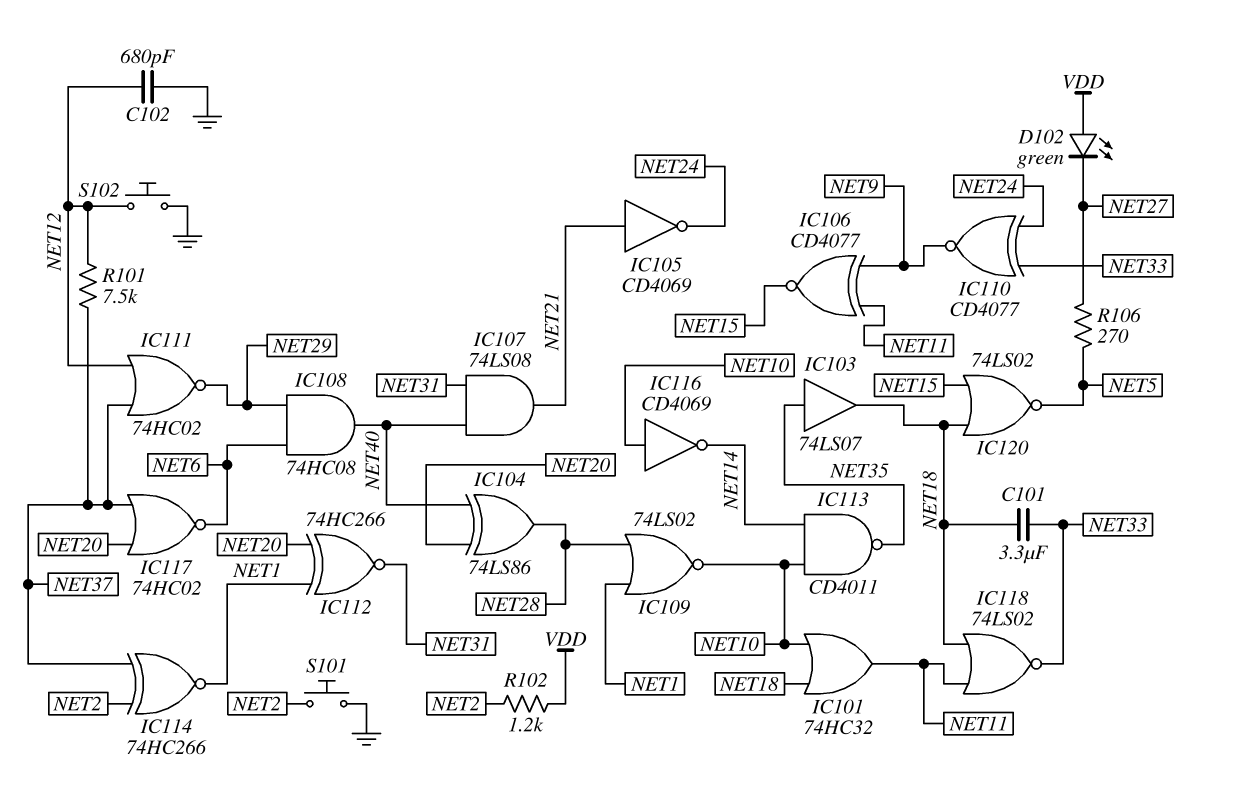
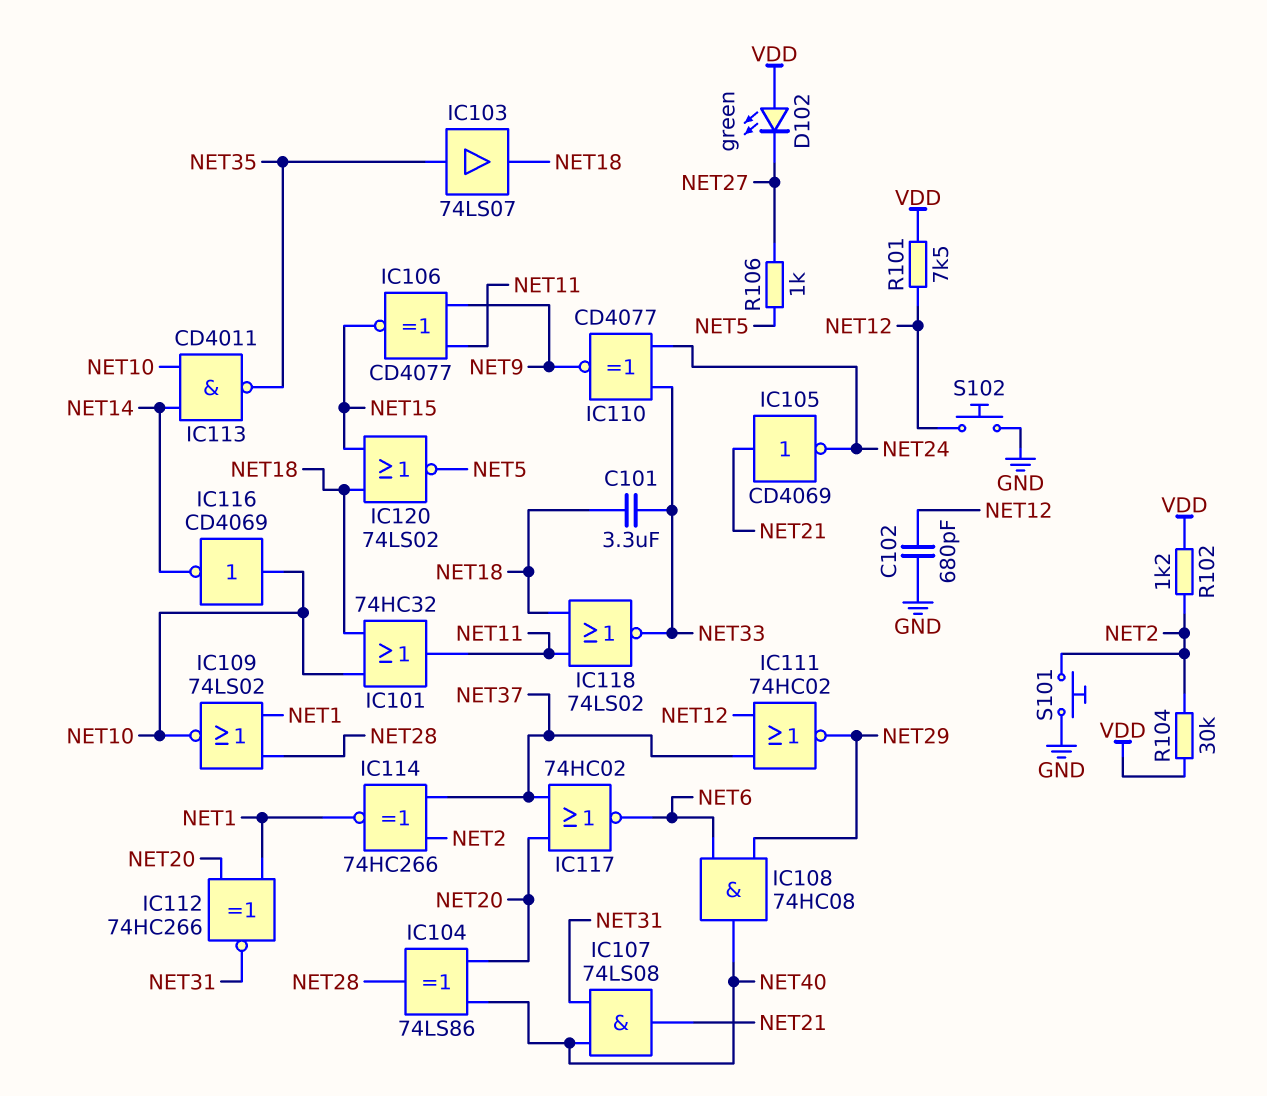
R101: 7.5k (NET12, NET37) -> 7.5k (NET12, VDD)
R104: none -> 30k (NET2, VDD)
R106: 270 (NET5, NET27) -> 1k (NET5, NET27)

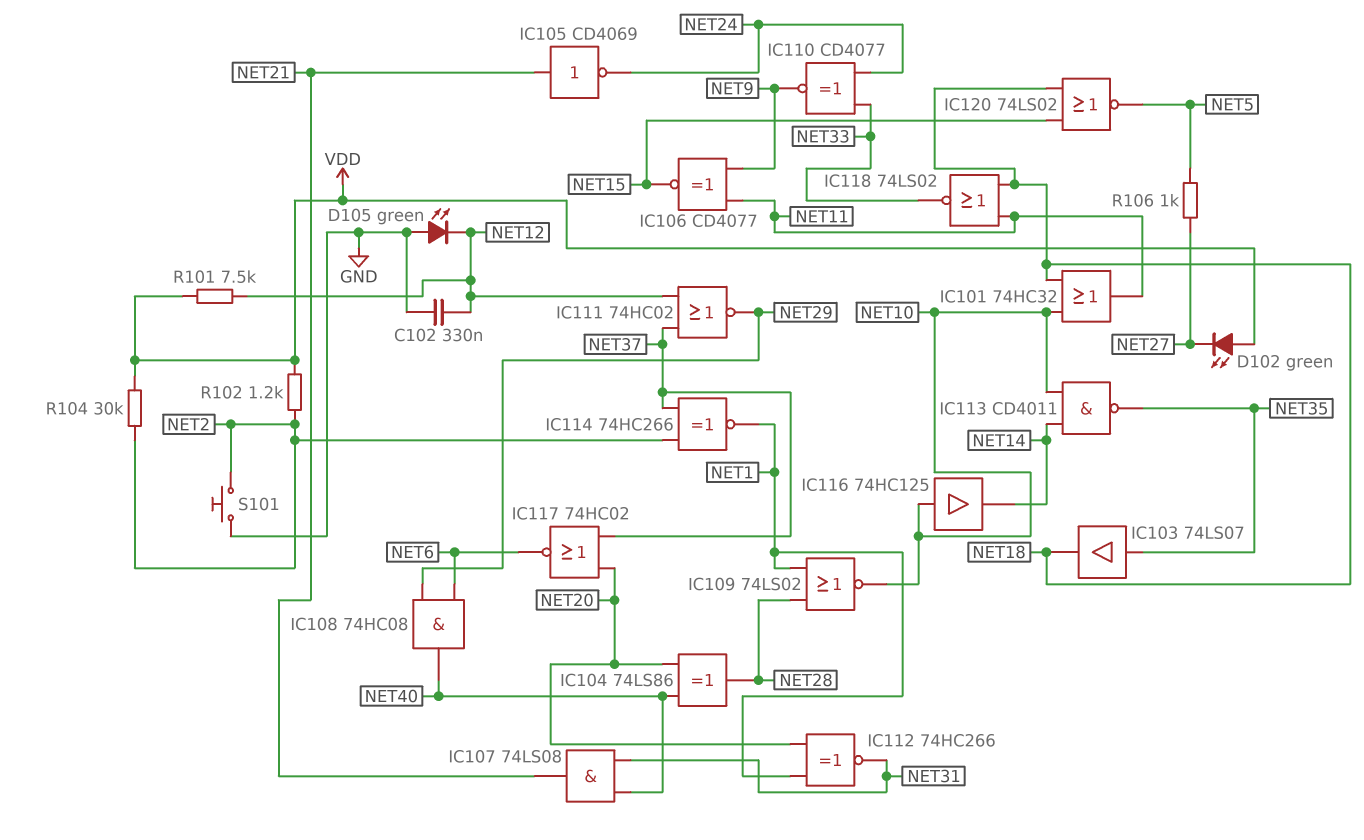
C101: 3.3uF (NET18, NET33) -> none
C102: 680pF (GND, NET12) -> 330nF (GND, NET12)
D105: none -> LED green (A GND, K NET12)
IC116: NOT CD4069 (in NET10, out NET14) -> buffer 74HC125 (in NET10, out NET14)
S102: button (GND, NET12) -> none

